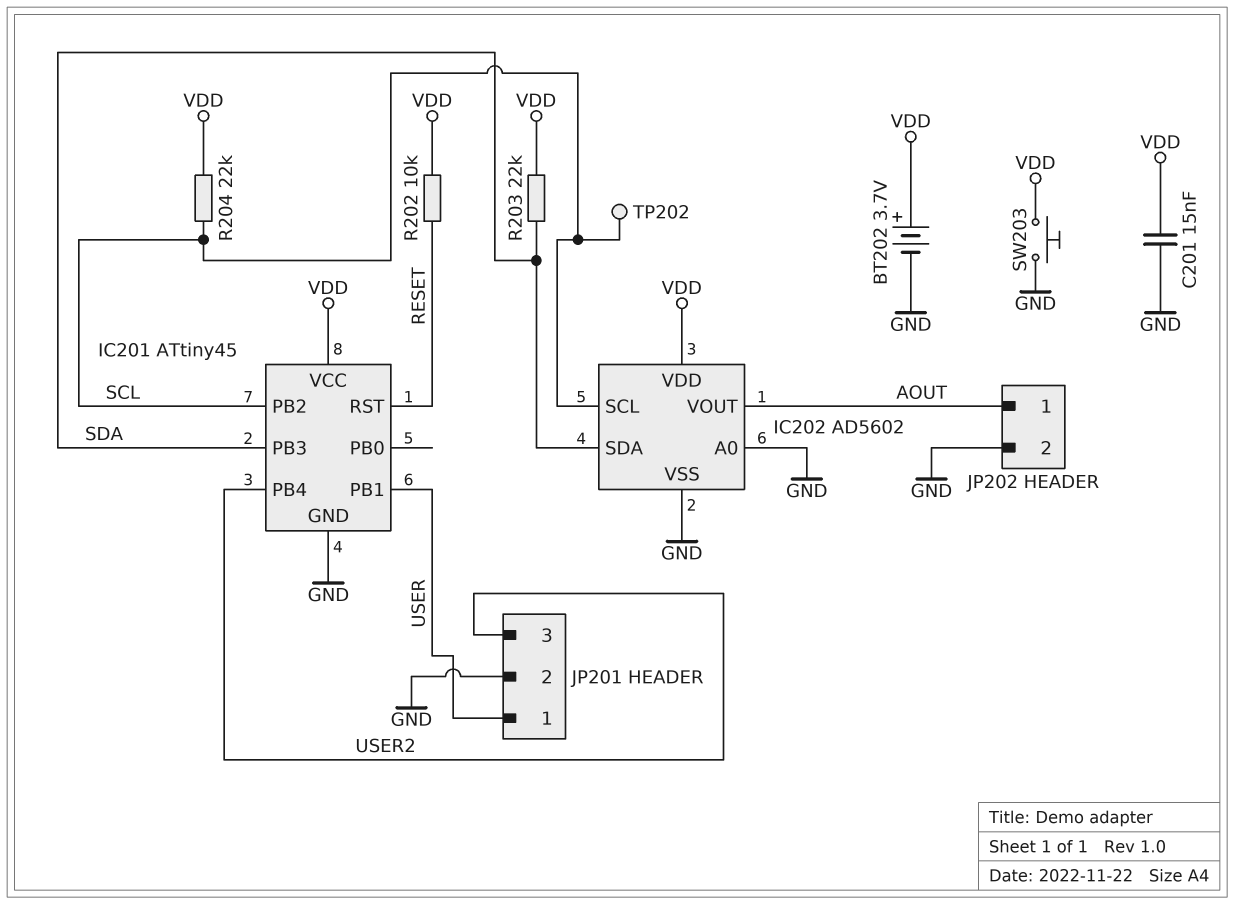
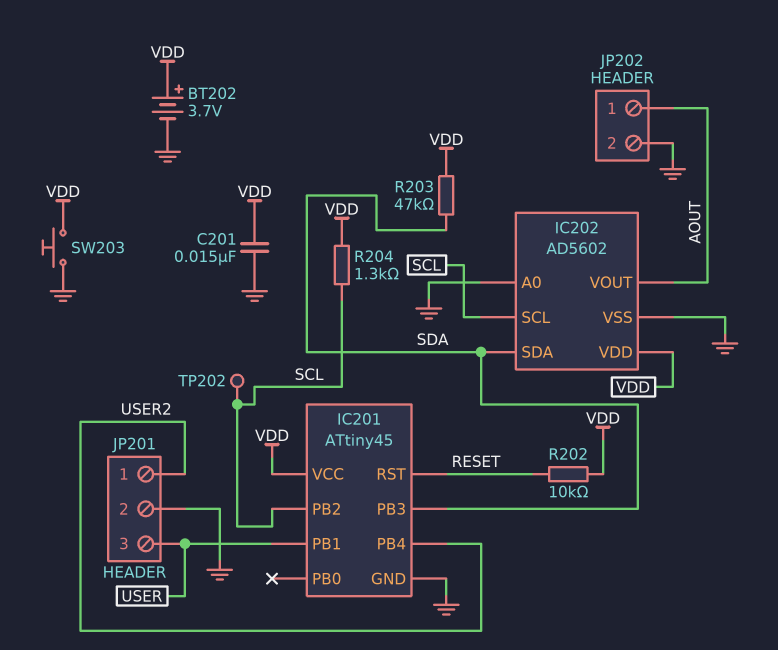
JP201 pin 1: USER -> USER2
JP201 pin 3: USER2 -> USER
R203: 22k (SDA, VDD) -> 47k (SDA, VDD)
R204: 22k (SCL, VDD) -> 1.3k (SCL, VDD)

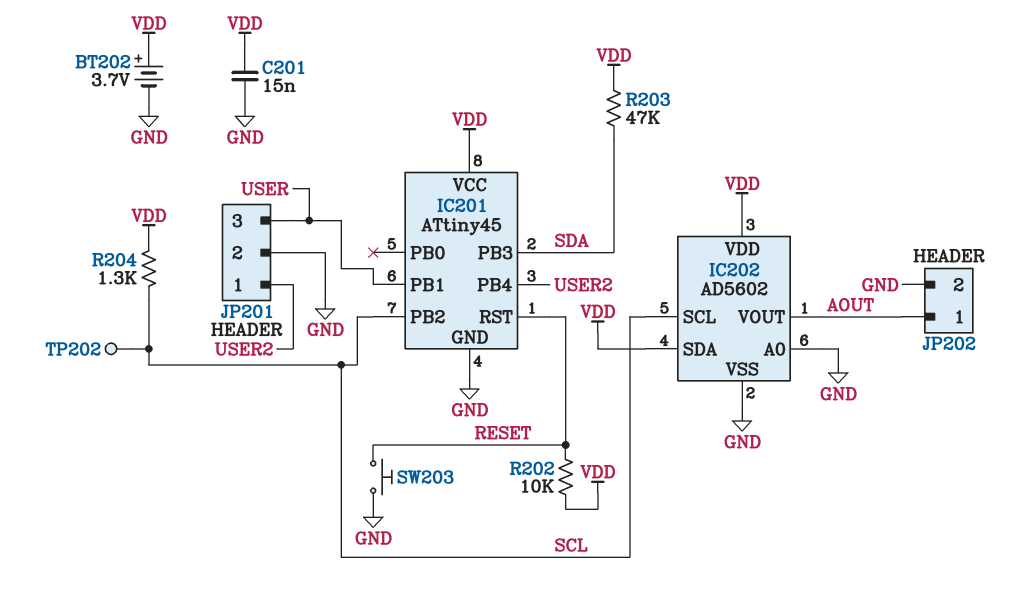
IC202 pin SDA: SDA -> VDD
SW203: button (GND, VDD) -> button (GND, RESET)

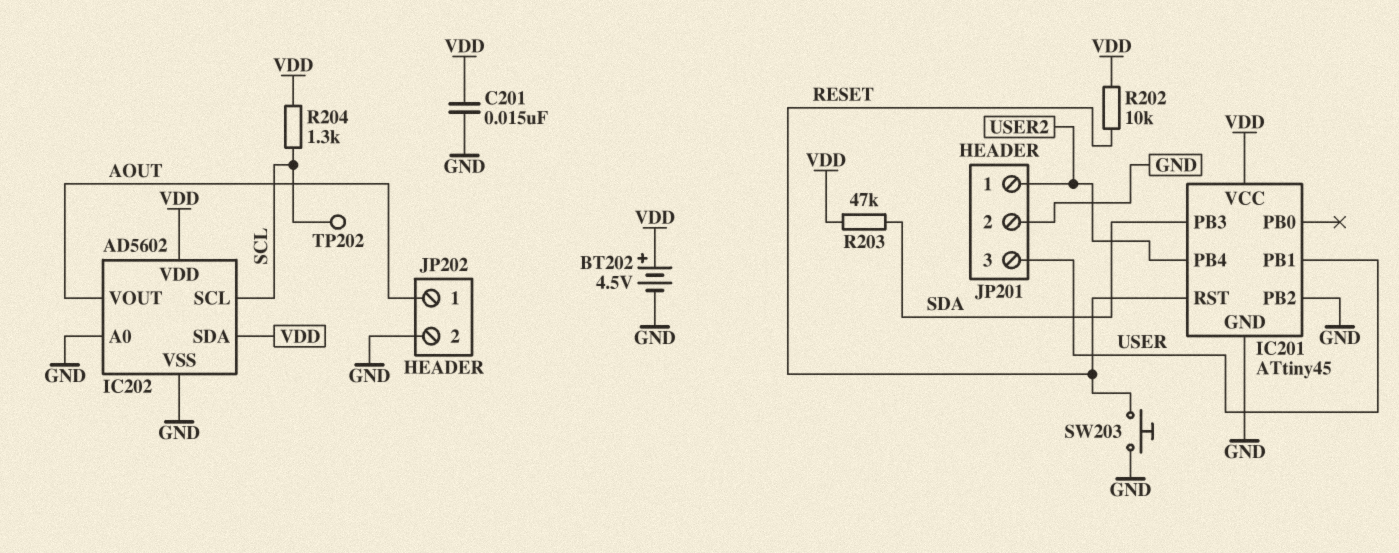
BT202: 3.7V (plus VDD, minus GND) -> 4.5V (plus VDD, minus GND)
IC201 pin PB2: SCL -> GND

